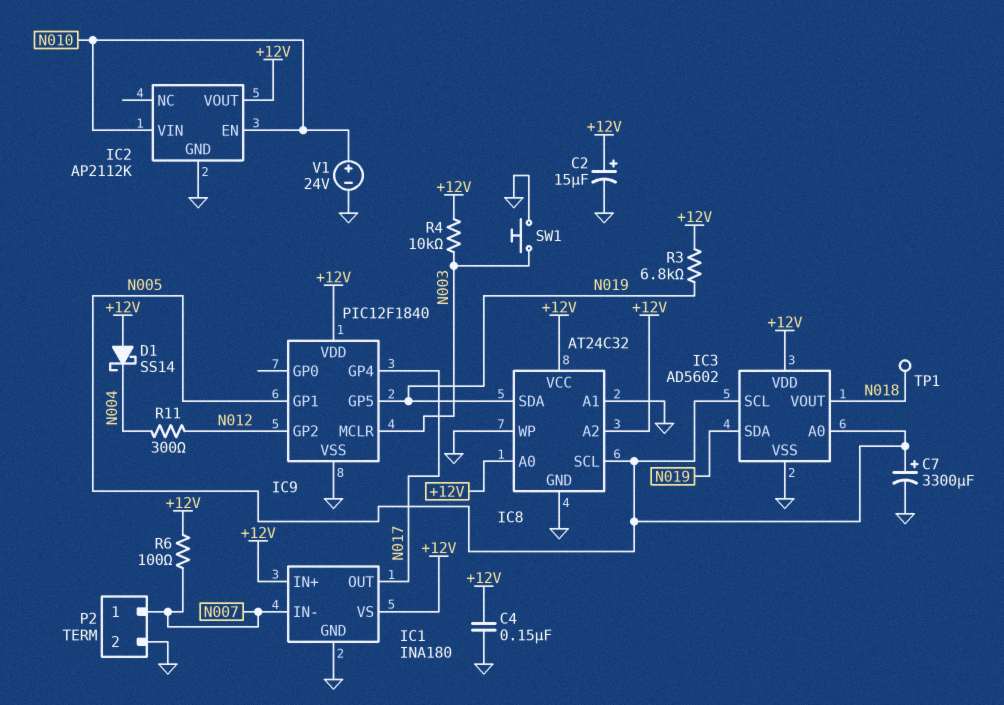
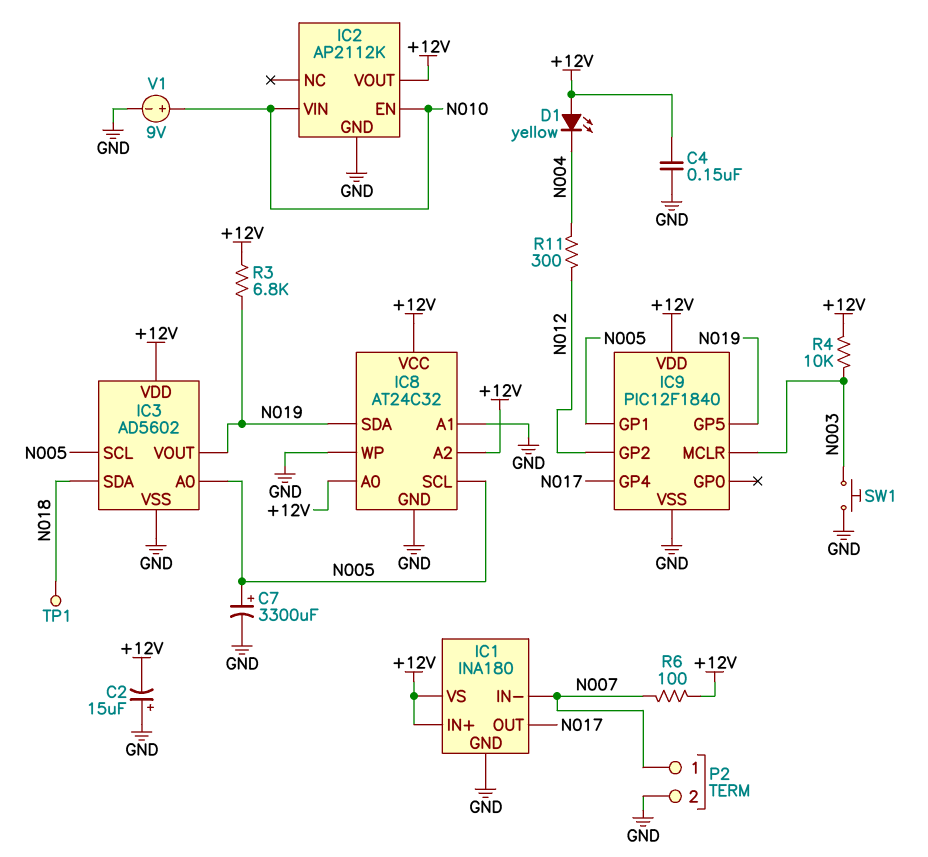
C2: 15uF (plus +12V, minus GND) -> 15uF (plus GND, minus +12V)
D1: schottky SS14 (A +12V, K N004) -> LED yellow (A +12V, K N004)
IC3 pin SDA: N019 -> N018
IC3 pin VOUT: N018 -> N019
V1: 24V (plus N010, minus GND) -> 9V (plus N010, minus GND)

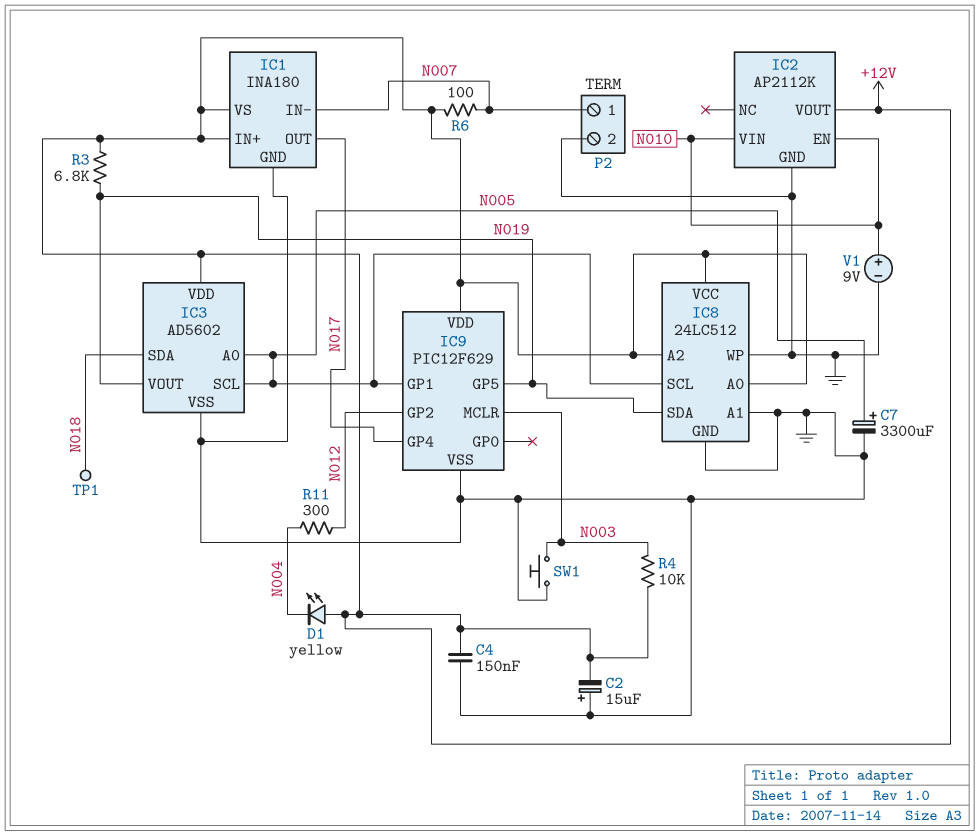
IC8: AT24C32 -> 24LC512
IC9: PIC12F1840 -> PIC12F629

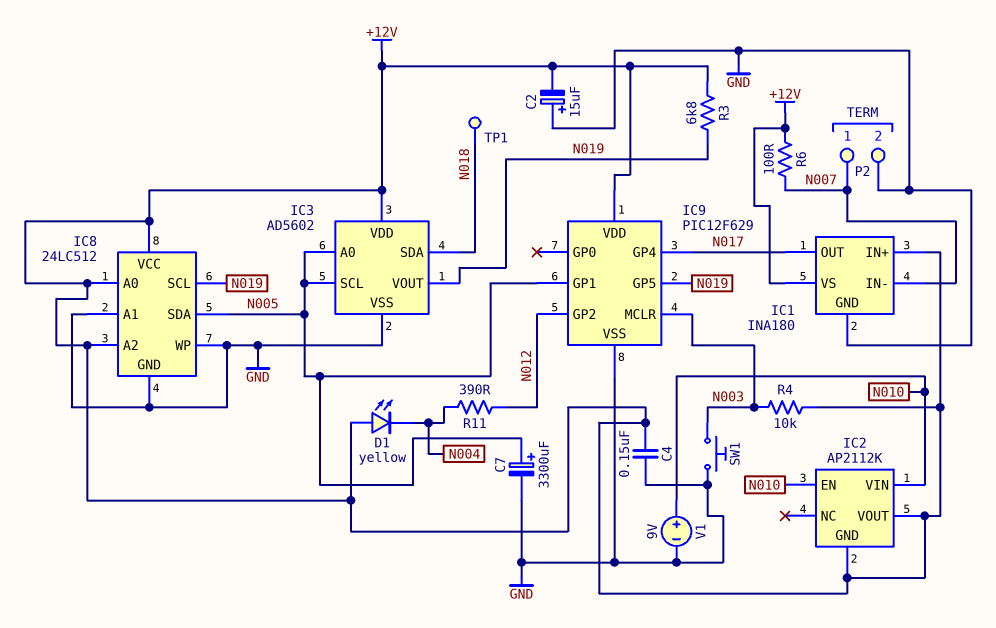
IC2 pin GND: GND -> +12V
IC8 pin SCL: N005 -> N019
IC8 pin SDA: N019 -> N005
R11: 300 (N004, N012) -> 390 (N004, N012)

